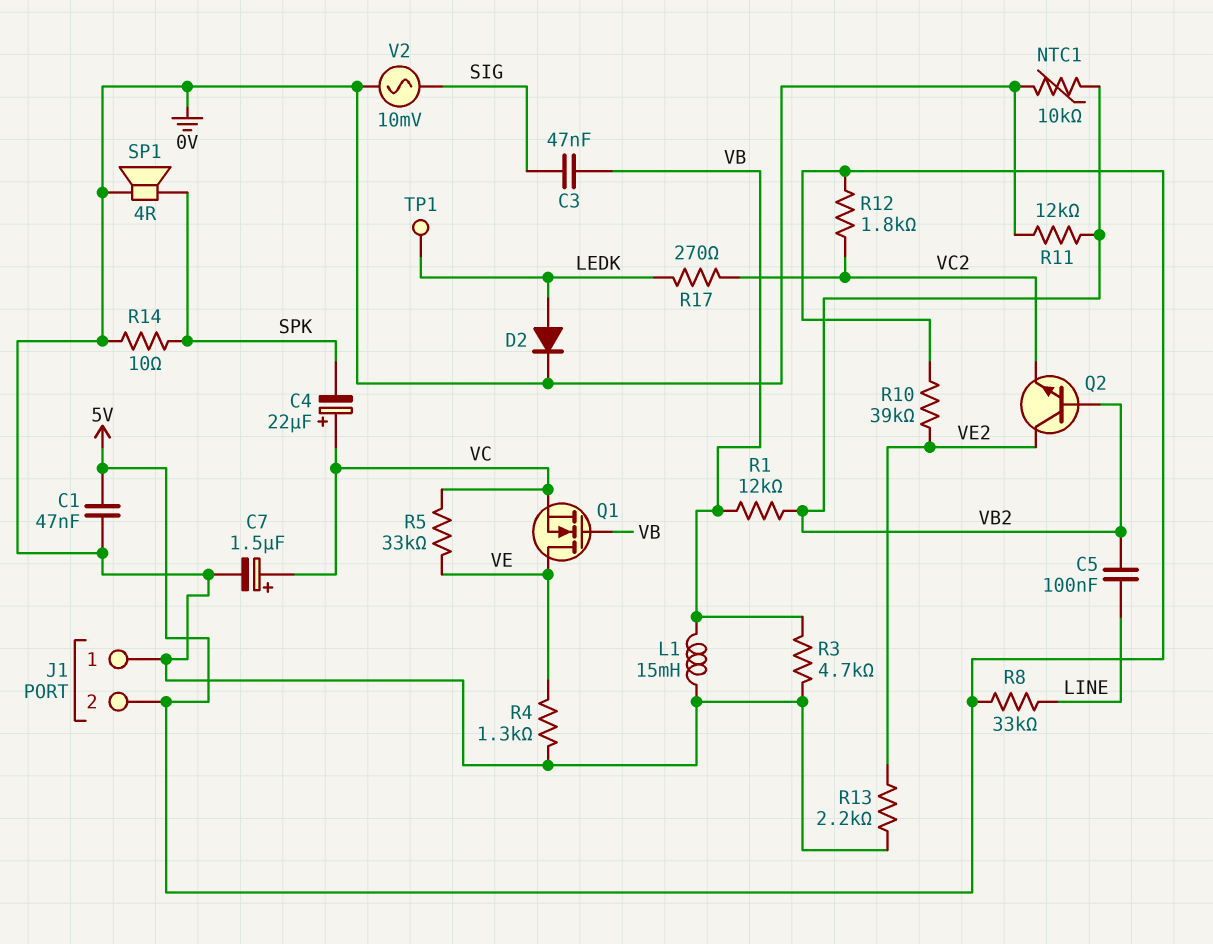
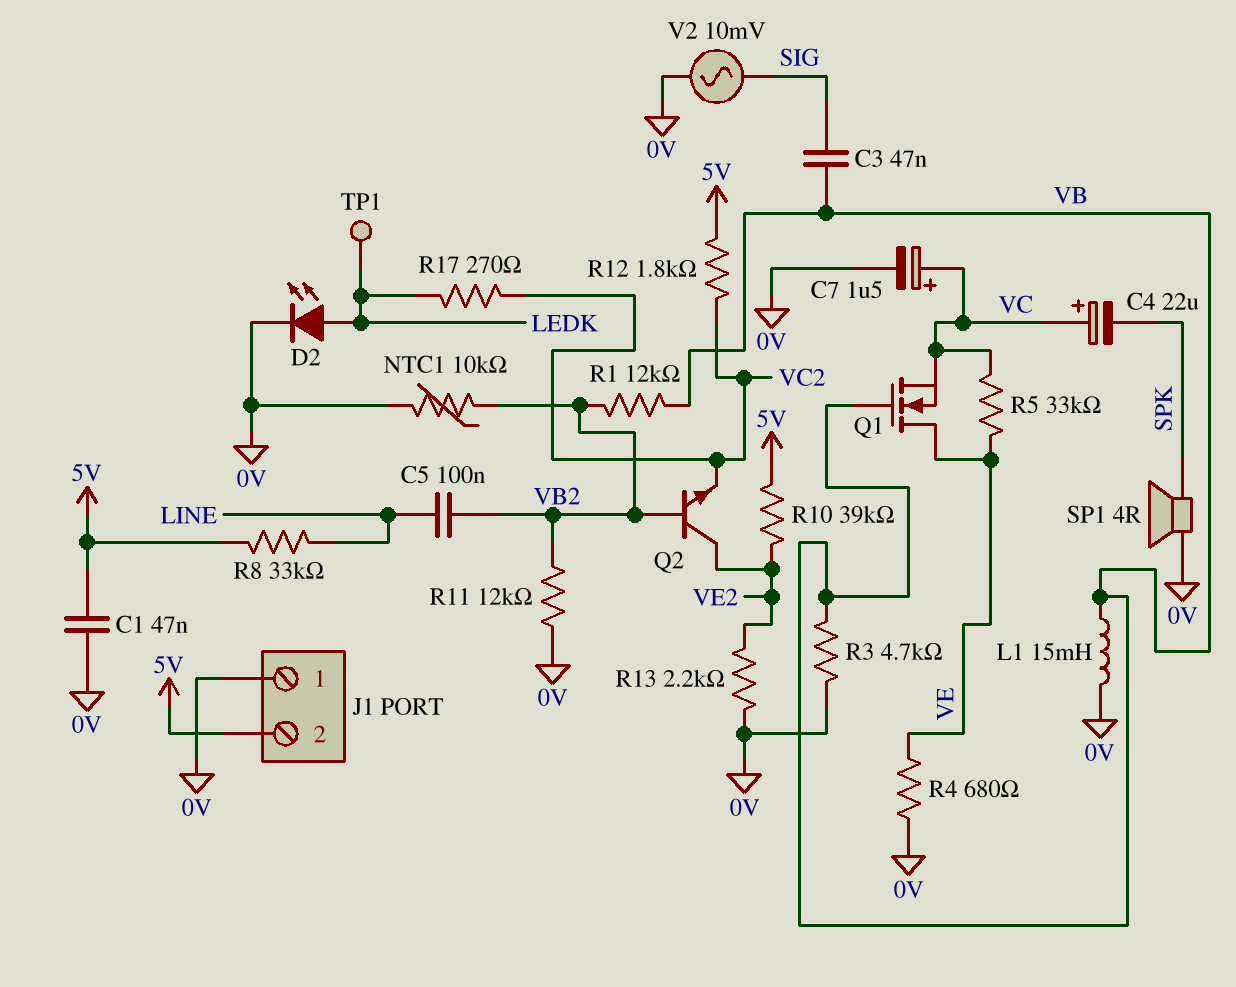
D2: diode (A LEDK, K 0V) -> LED (A LEDK, K 0V)
R4: 1.3k (0V, VE) -> 680 (0V, VE)
R14: 10 (0V, SPK) -> none

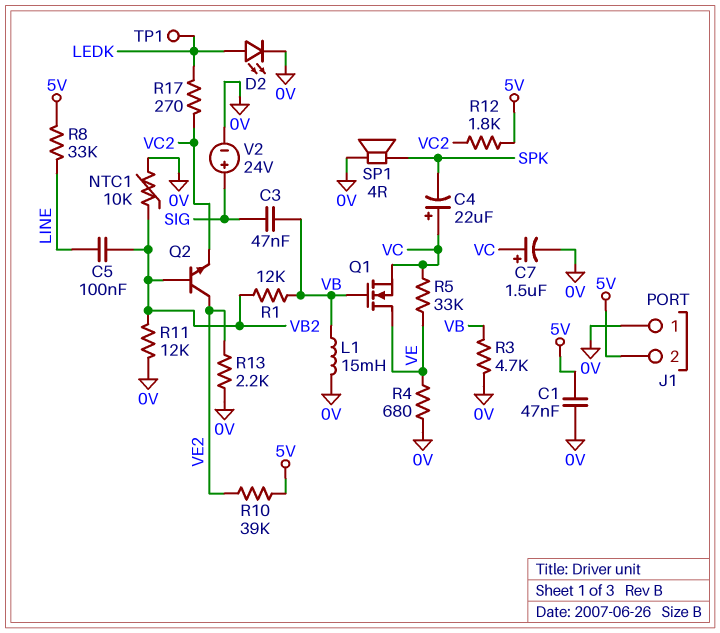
V2: AC 10mV (0V, SIG) -> 24V (plus SIG, minus 0V)

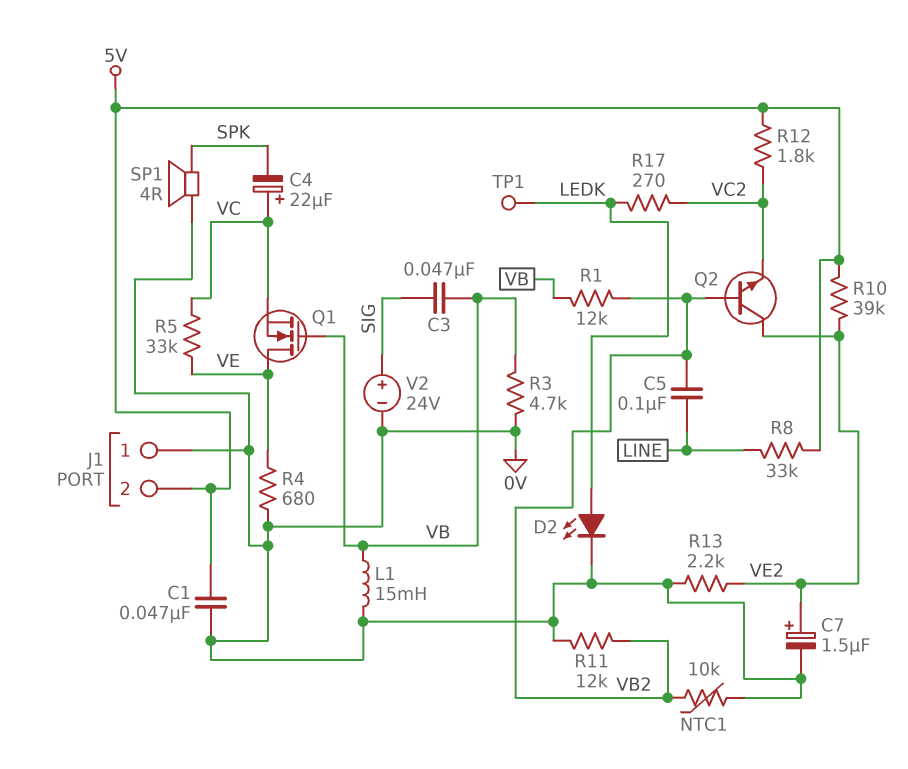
C7: 1.5uF (plus VC, minus 0V) -> 1.5uF (plus VE2, minus 0V)

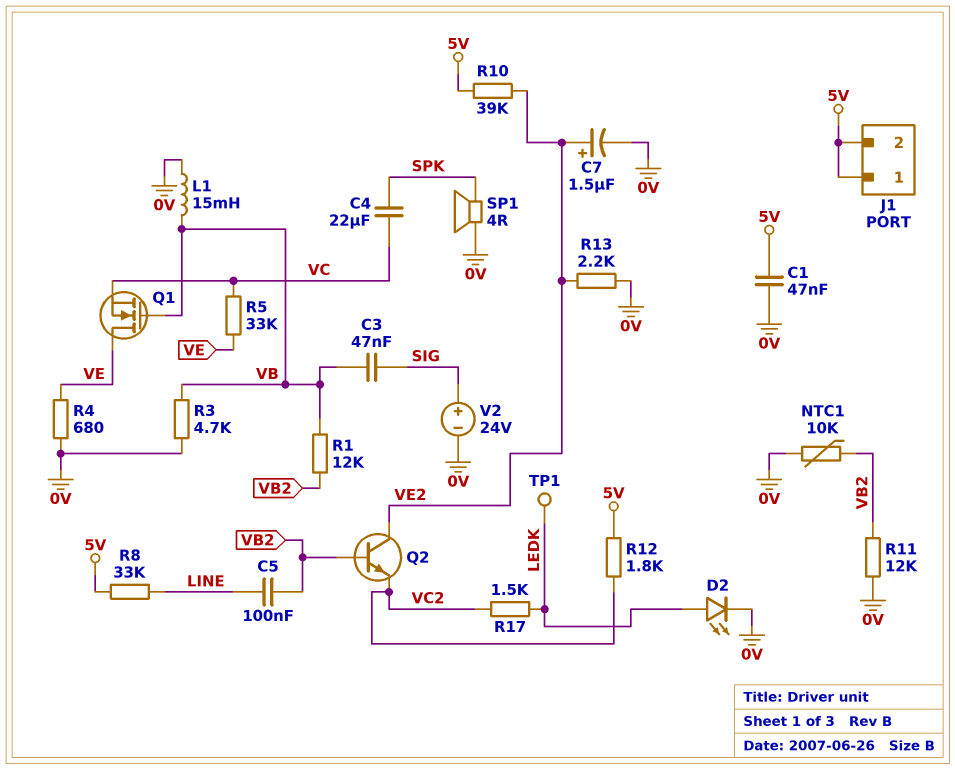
C4: 22uF (plus VC, minus SPK) -> 22uF (SPK, VC)
J1 pin 1: 0V -> 5V
R17: 270 (LEDK, VC2) -> 1.5k (LEDK, VC2)

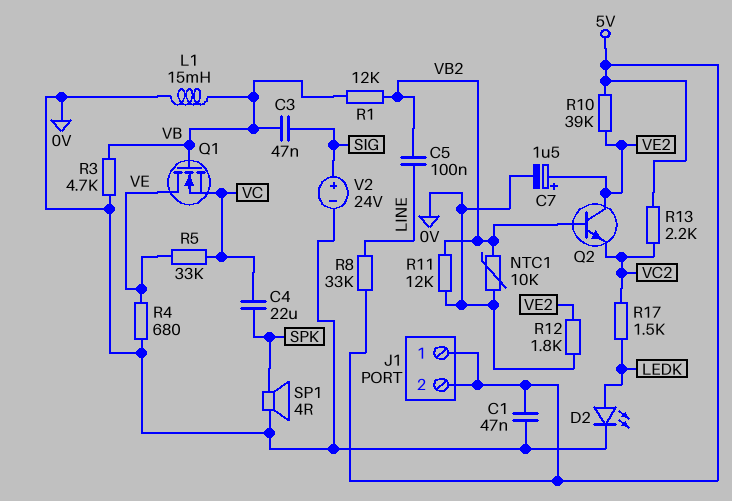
R12: 1.8k (5V, VC2) -> 1.8k (0V, VE2)
R13: 2.2k (0V, VE2) -> 2.2k (5V, VC2)
TP1: test point (LEDK) -> none

